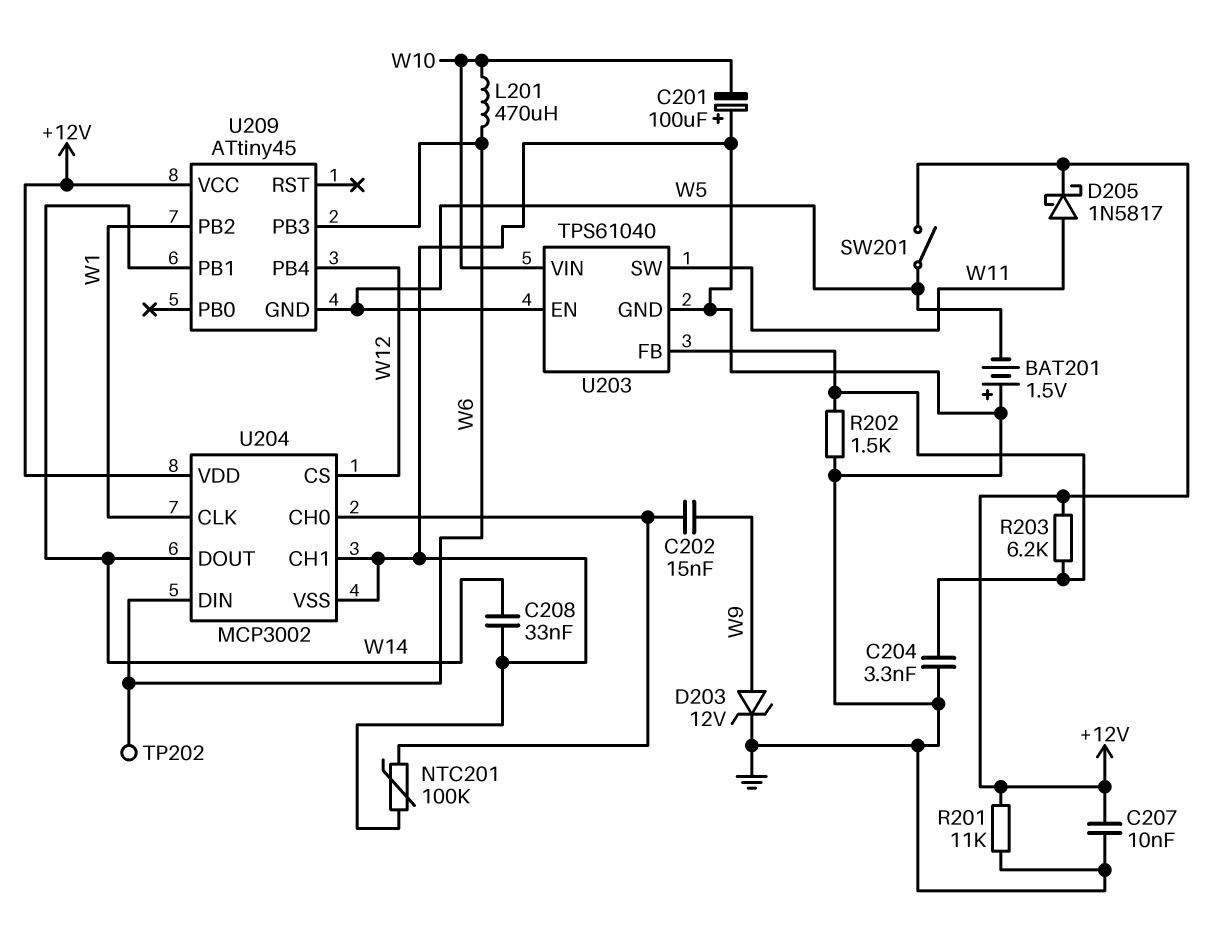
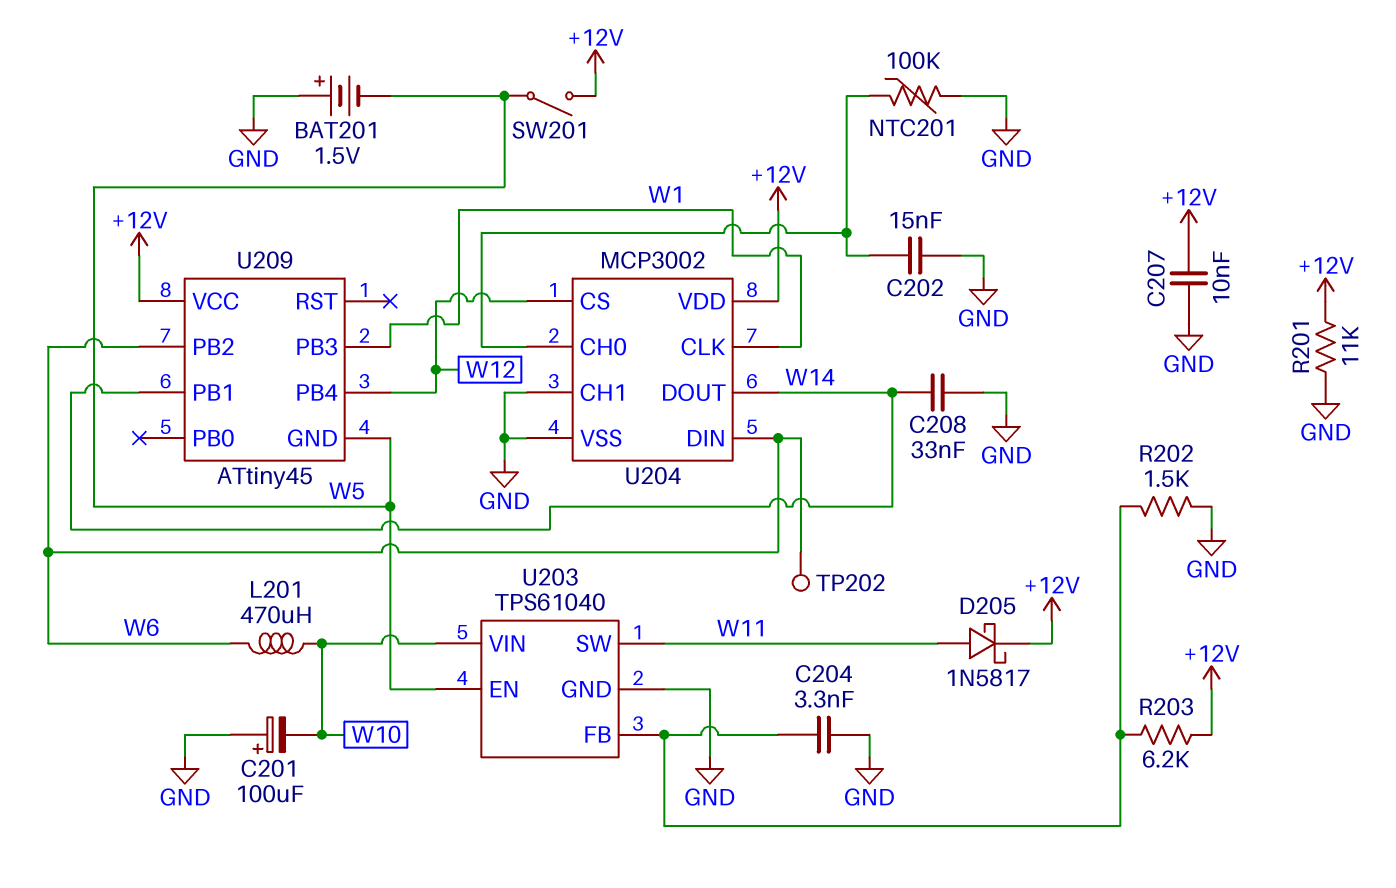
C202: 15nF (U204/CH0, W9) -> 15nF (GND, U204/CH0)
D203: zener 12V (A W9, K GND) -> none
U209 pin PB2: W1 -> W6
U209 pin PB3: W6 -> W1

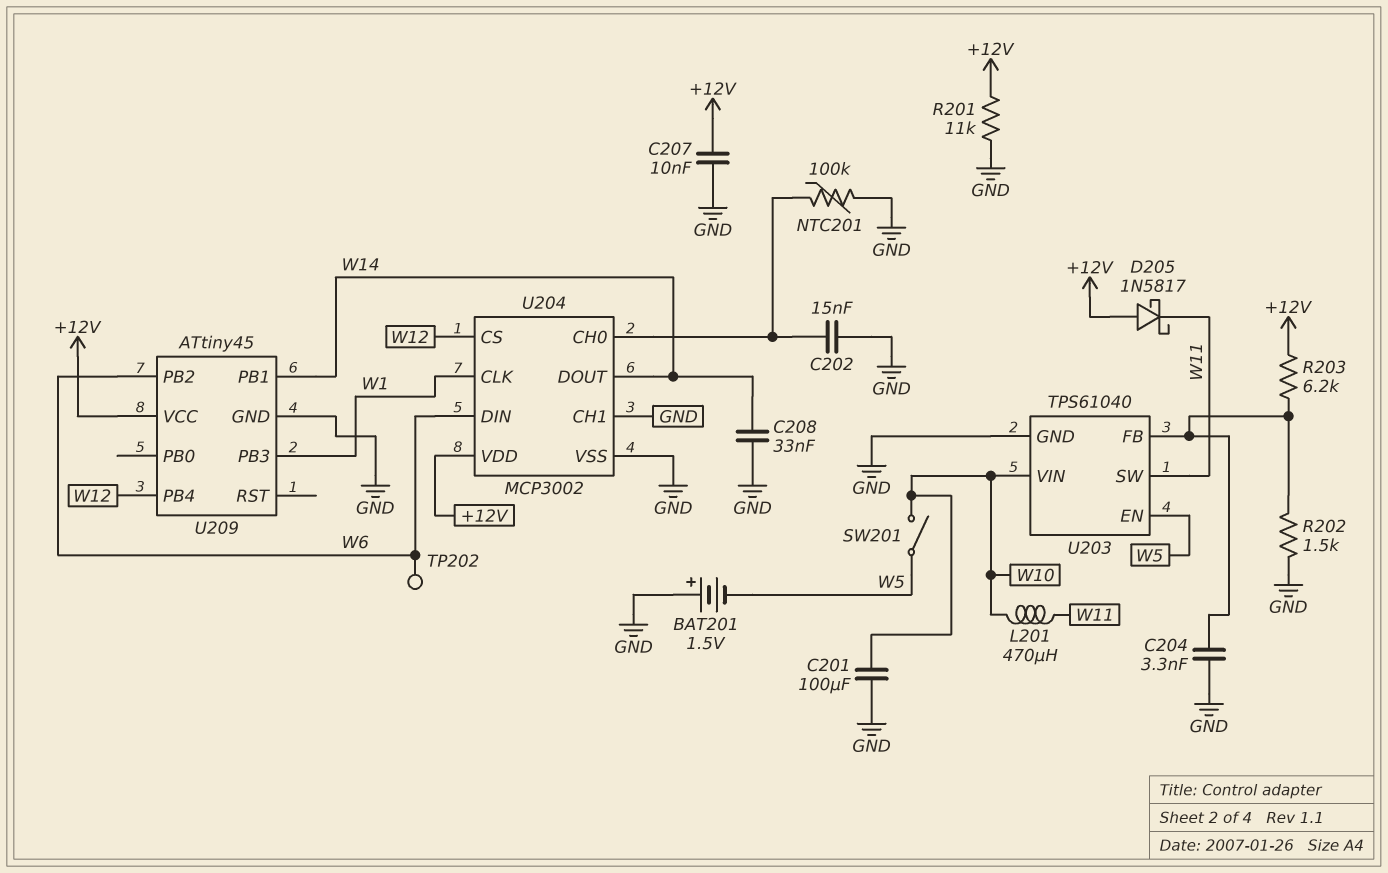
C201: 100uF (plus GND, minus W10) -> 100uF (GND, W10)
D205: schottky 1N5817 (A W11, K +12V) -> schottky 1N5817 (A +12V, K W11)
L201: 470uH (W6, W10) -> 470uH (W10, W11)
SW201: switch (+12V, W5) -> switch (W5, W10)
U209 pin GND: W5 -> GND

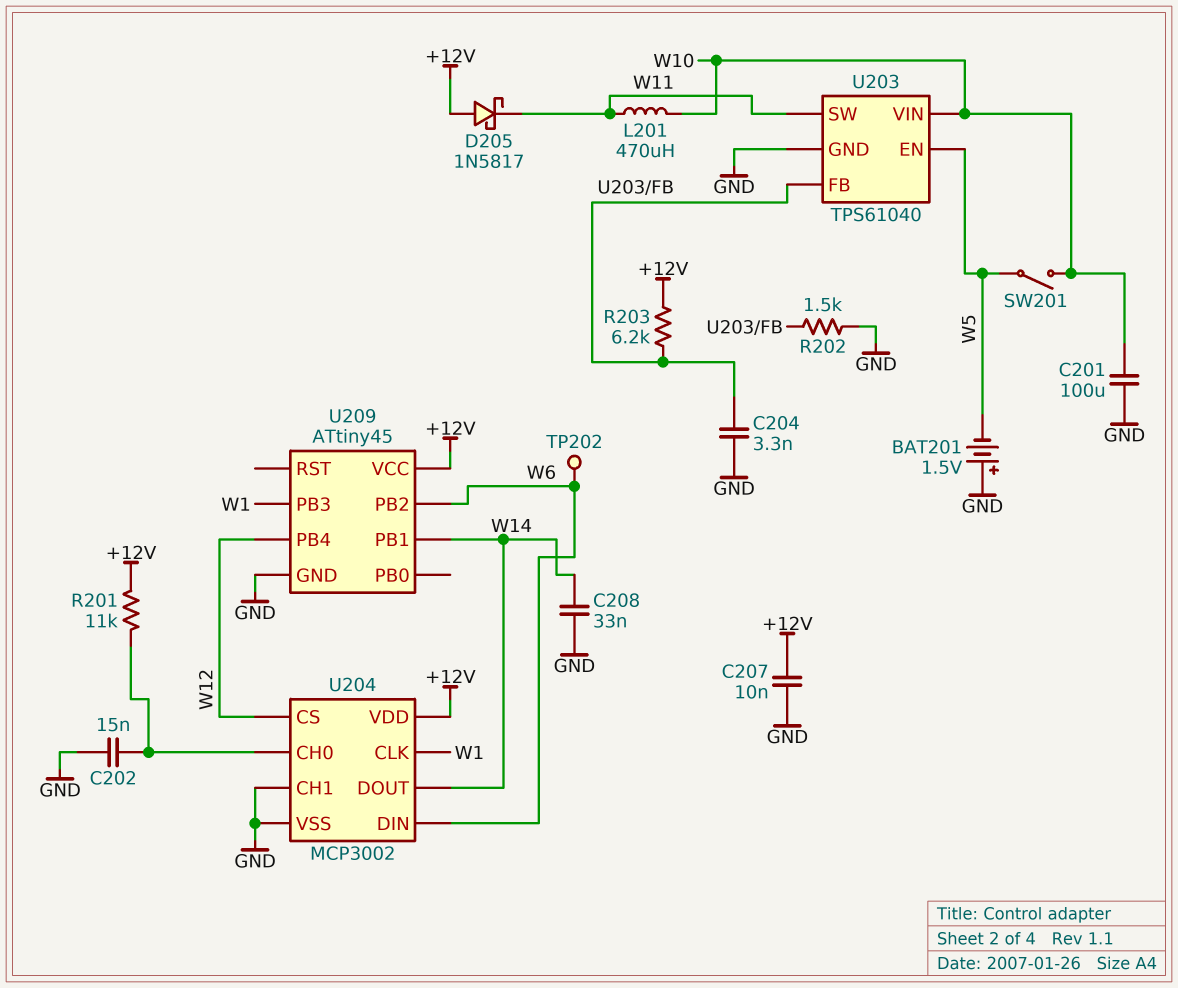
NTC201: 100k (GND, U204/CH0) -> none
R201: 11k (+12V, GND) -> 11k (+12V, U204/CH0)

